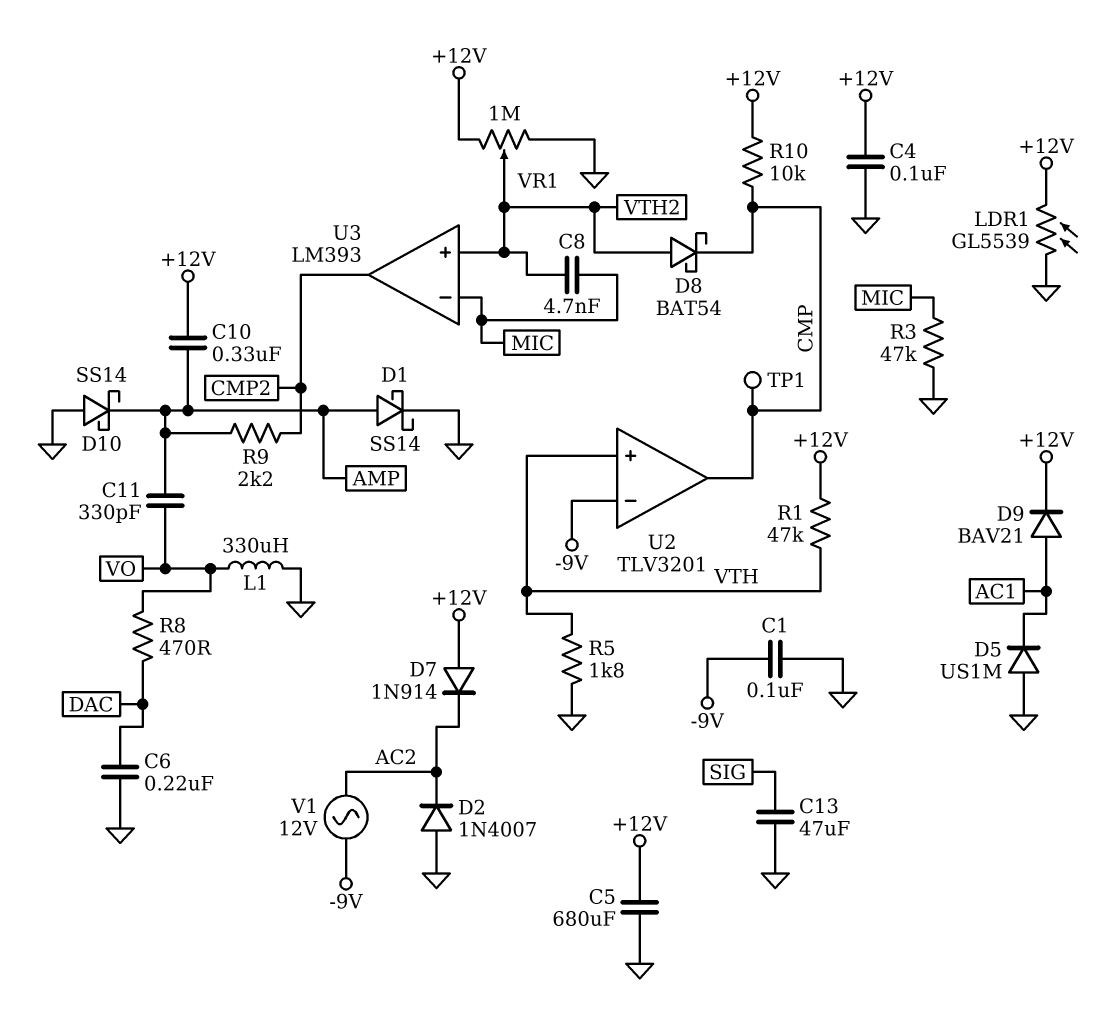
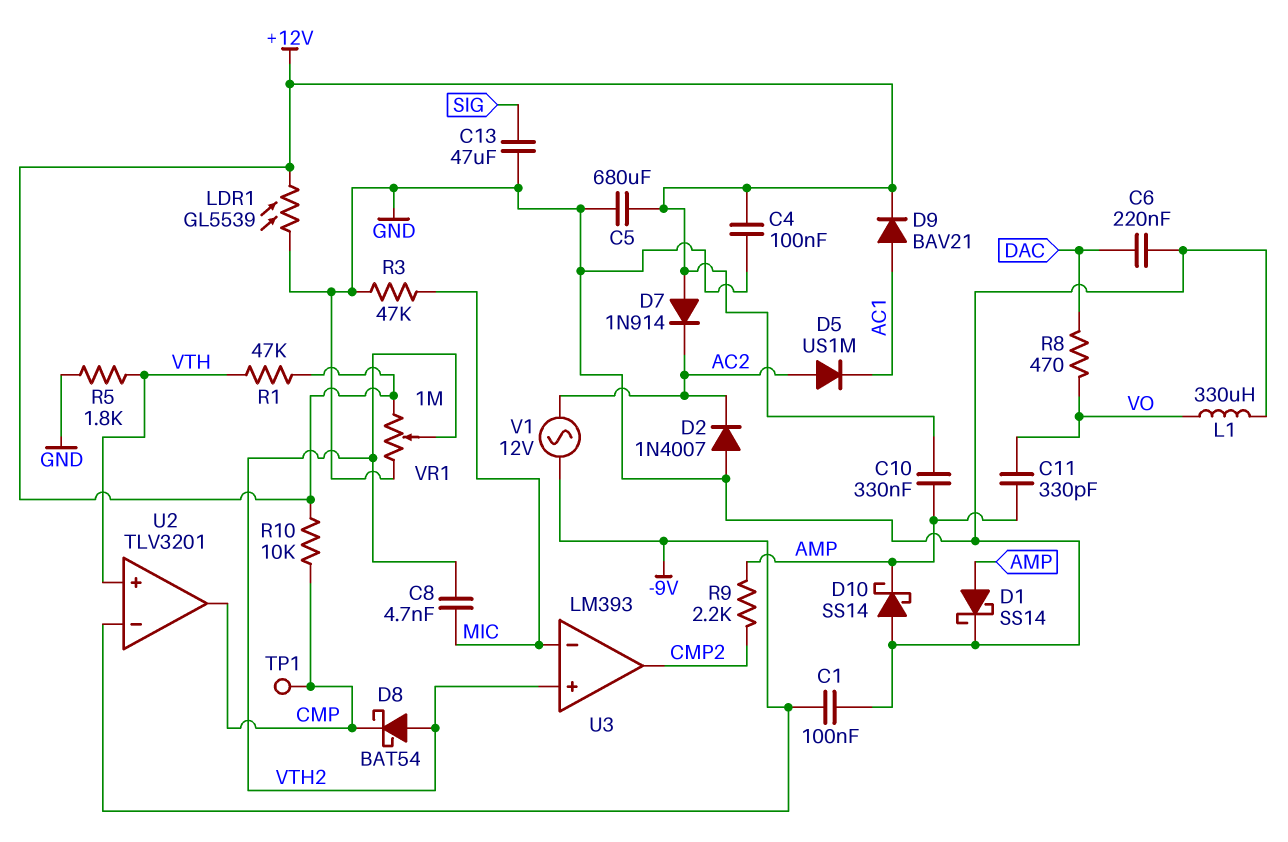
D5: diode US1M (A GND, K AC1) -> diode US1M (A AC2, K AC1)

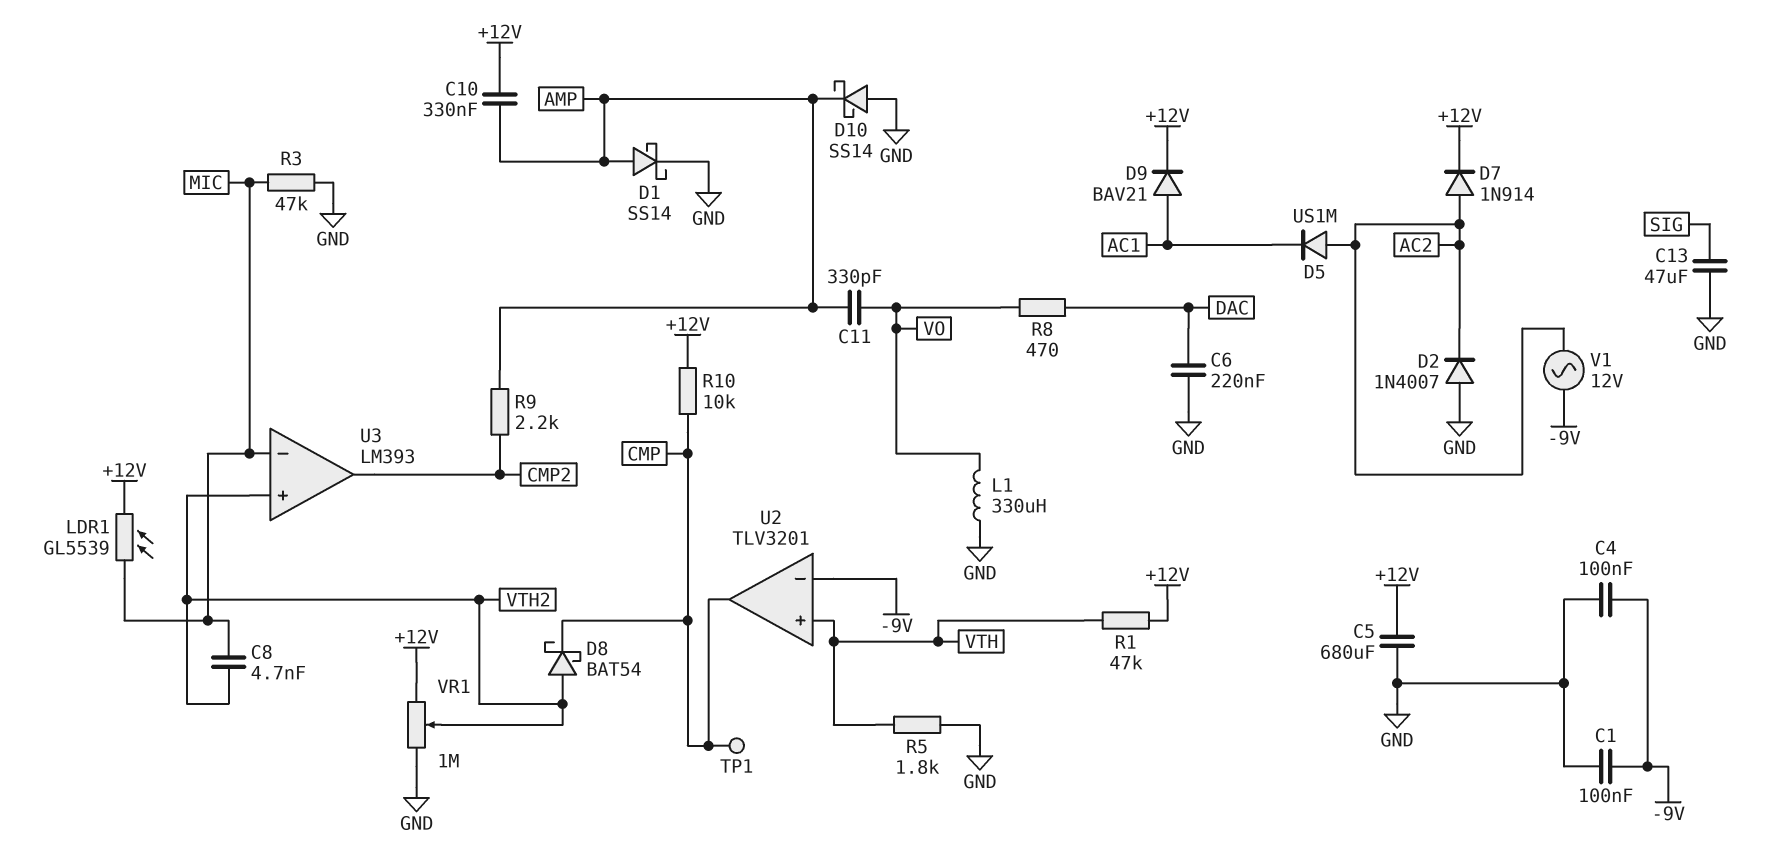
C4: 100nF (+12V, GND) -> 100nF (-9V, GND)
D7: diode 1N914 (A +12V, K AC2) -> diode 1N914 (A AC2, K +12V)
LDR1: GL5539 (+12V, GND) -> GL5539 (+12V, MIC)

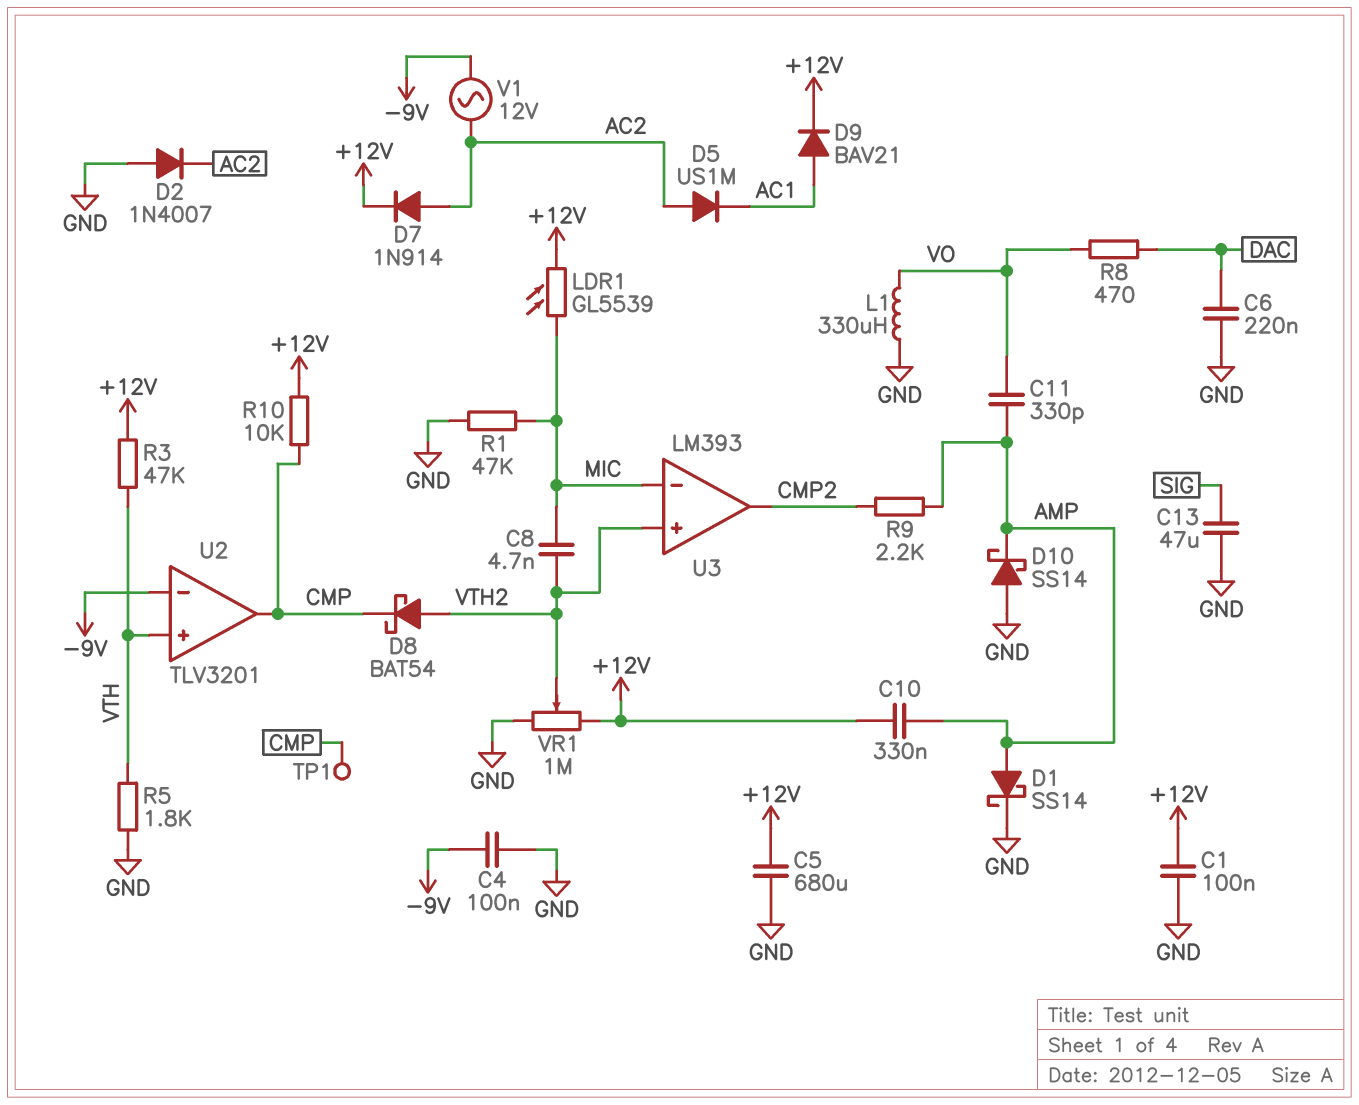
C1: 100nF (-9V, GND) -> 100nF (+12V, GND)
R1: 47k (+12V, VTH) -> 47k (GND, MIC)
R3: 47k (GND, MIC) -> 47k (+12V, VTH)

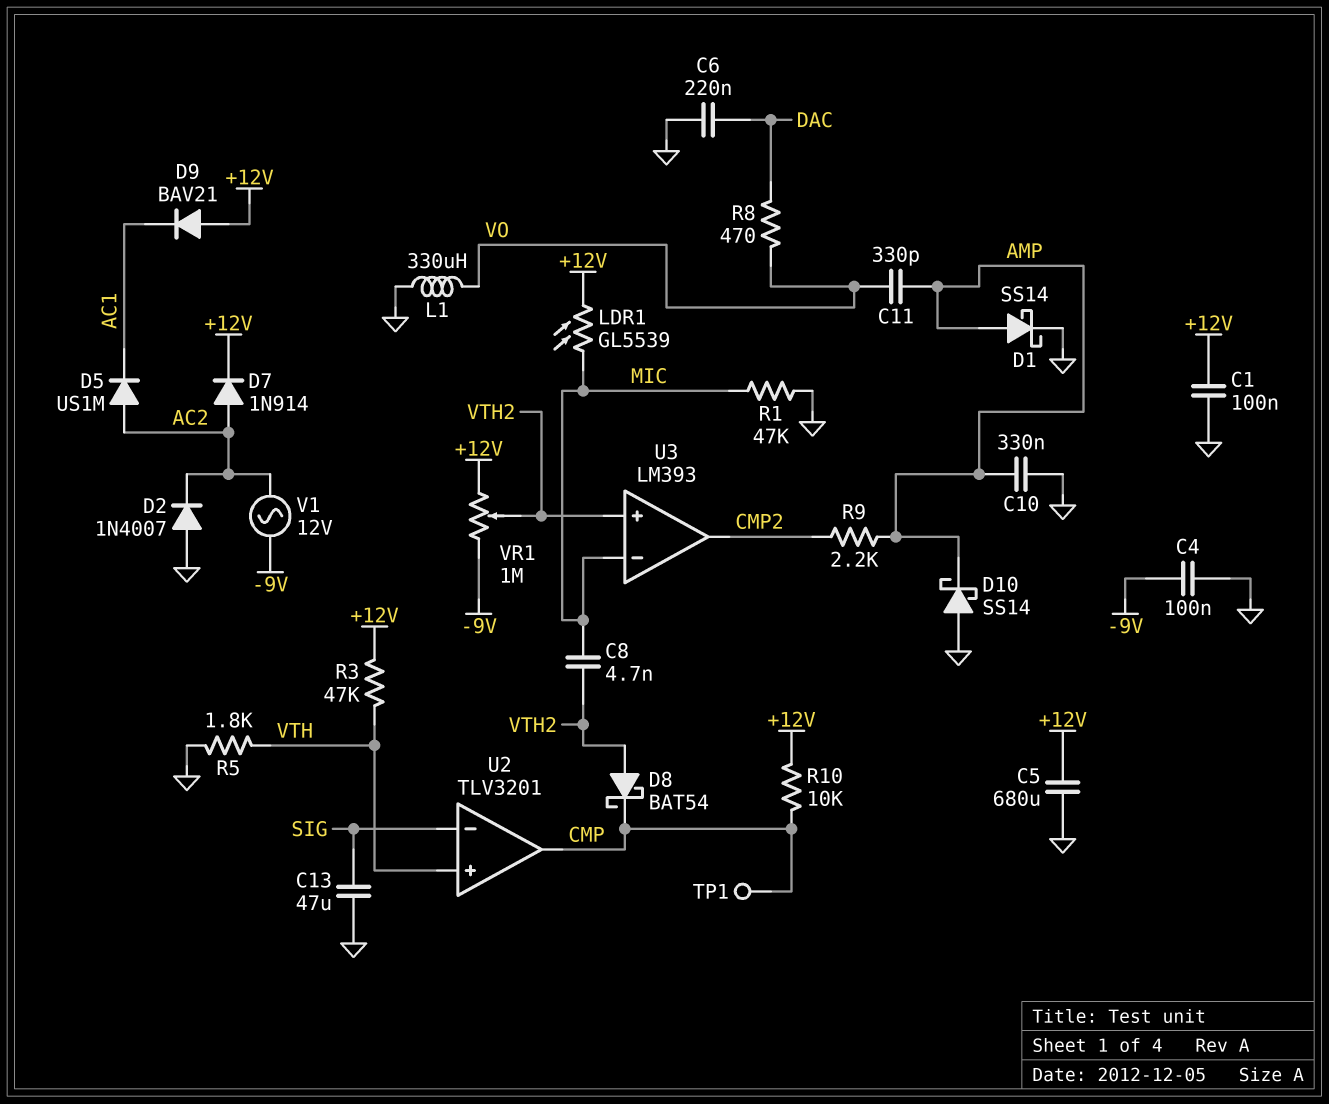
C10: 330nF (+12V, AMP) -> 330nF (AMP, GND)
D9: diode BAV21 (A AC1, K +12V) -> diode BAV21 (A +12V, K AC1)
U2 pin in-: -9V -> SIG
VR1: 1M (+12V, GND, wiper VTH2) -> 1M (+12V, -9V, wiper VTH2)

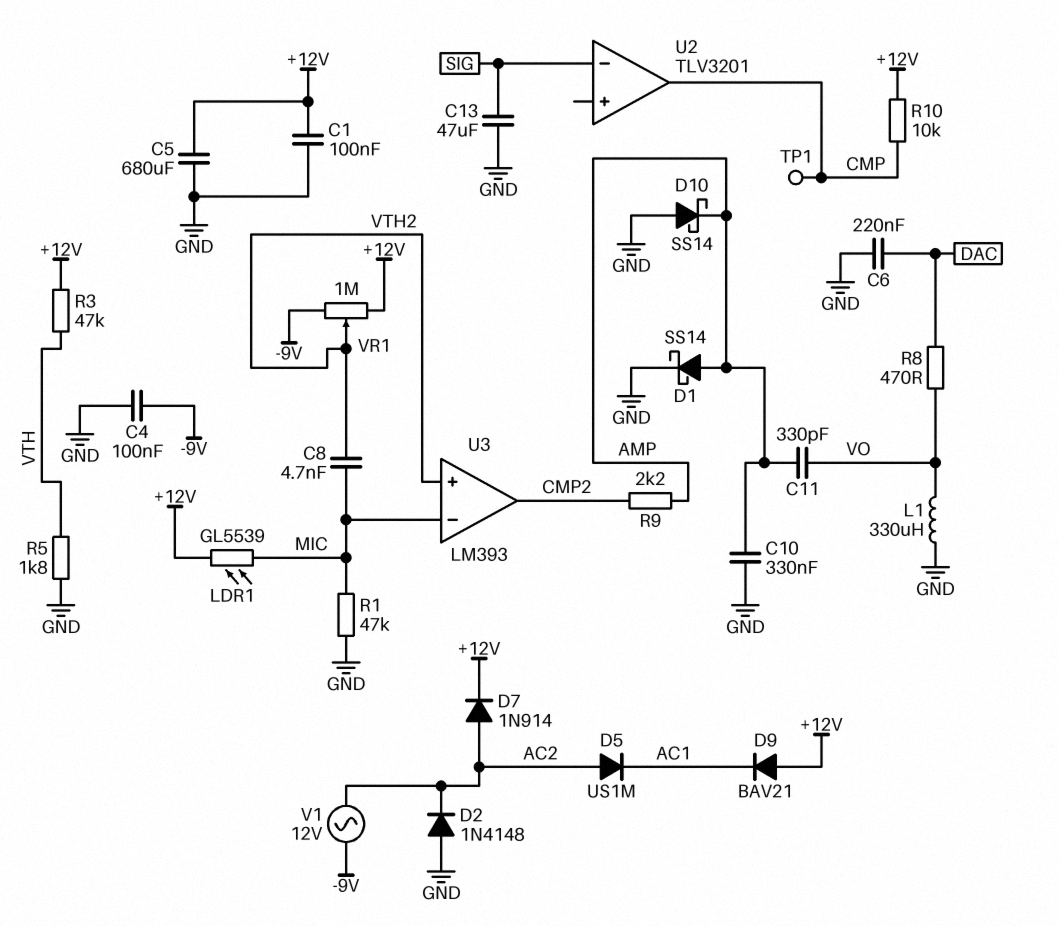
D2: diode 1N4007 (A GND, K AC2) -> diode 1N4148 (A GND, K AC2)
D8: schottky BAT54 (A VTH2, K CMP) -> none
U2 pin in+: VTH -> none

